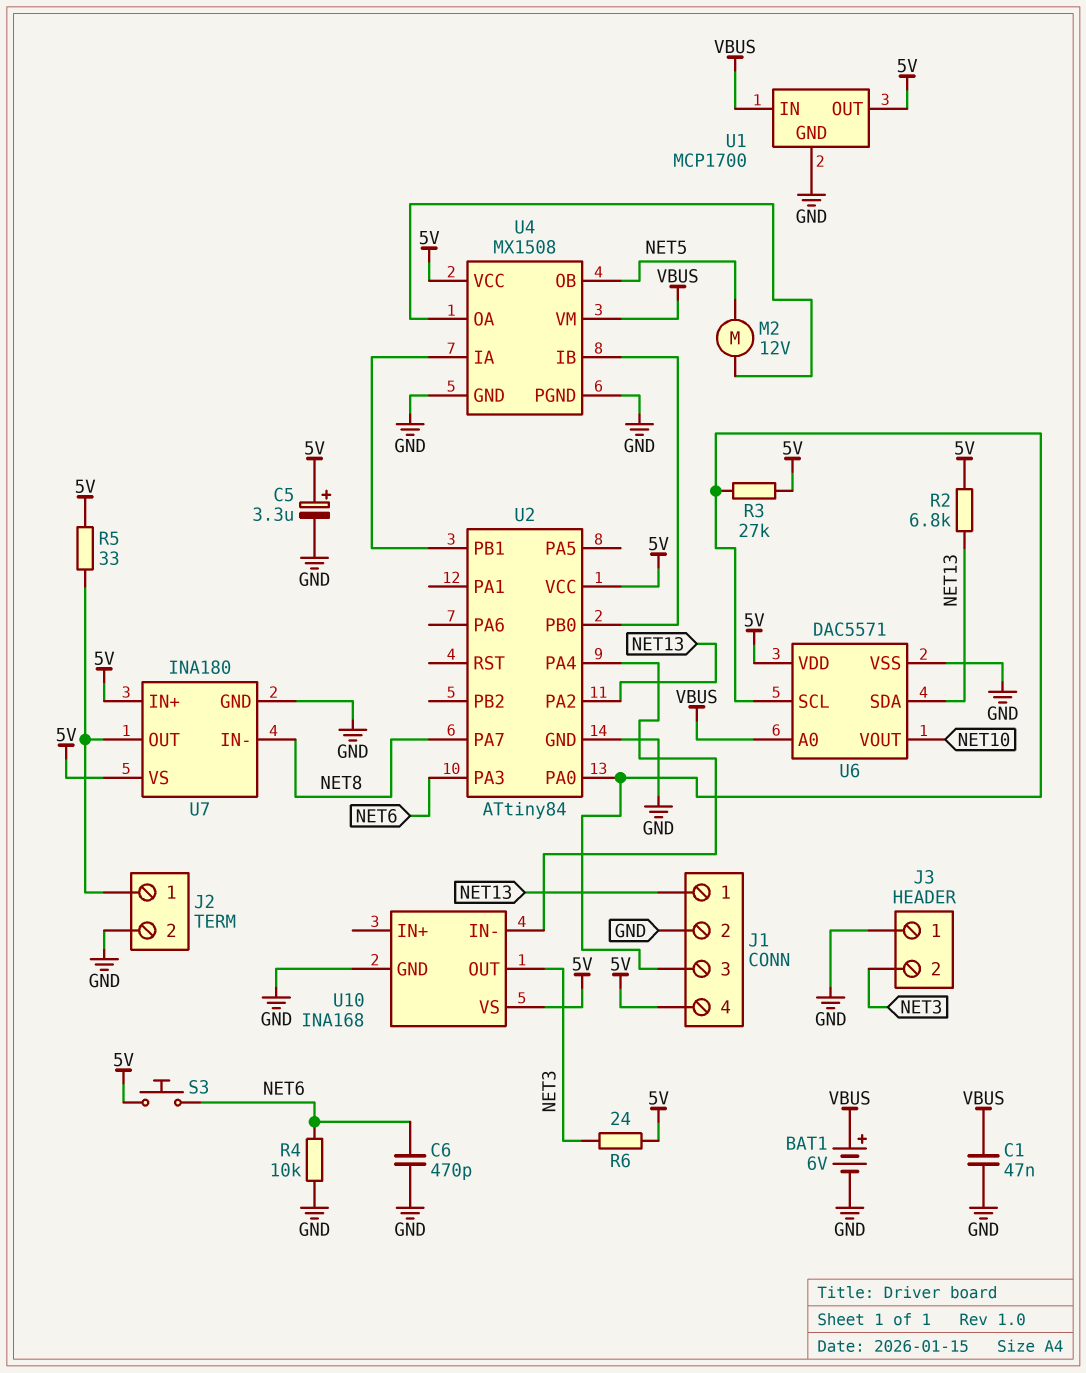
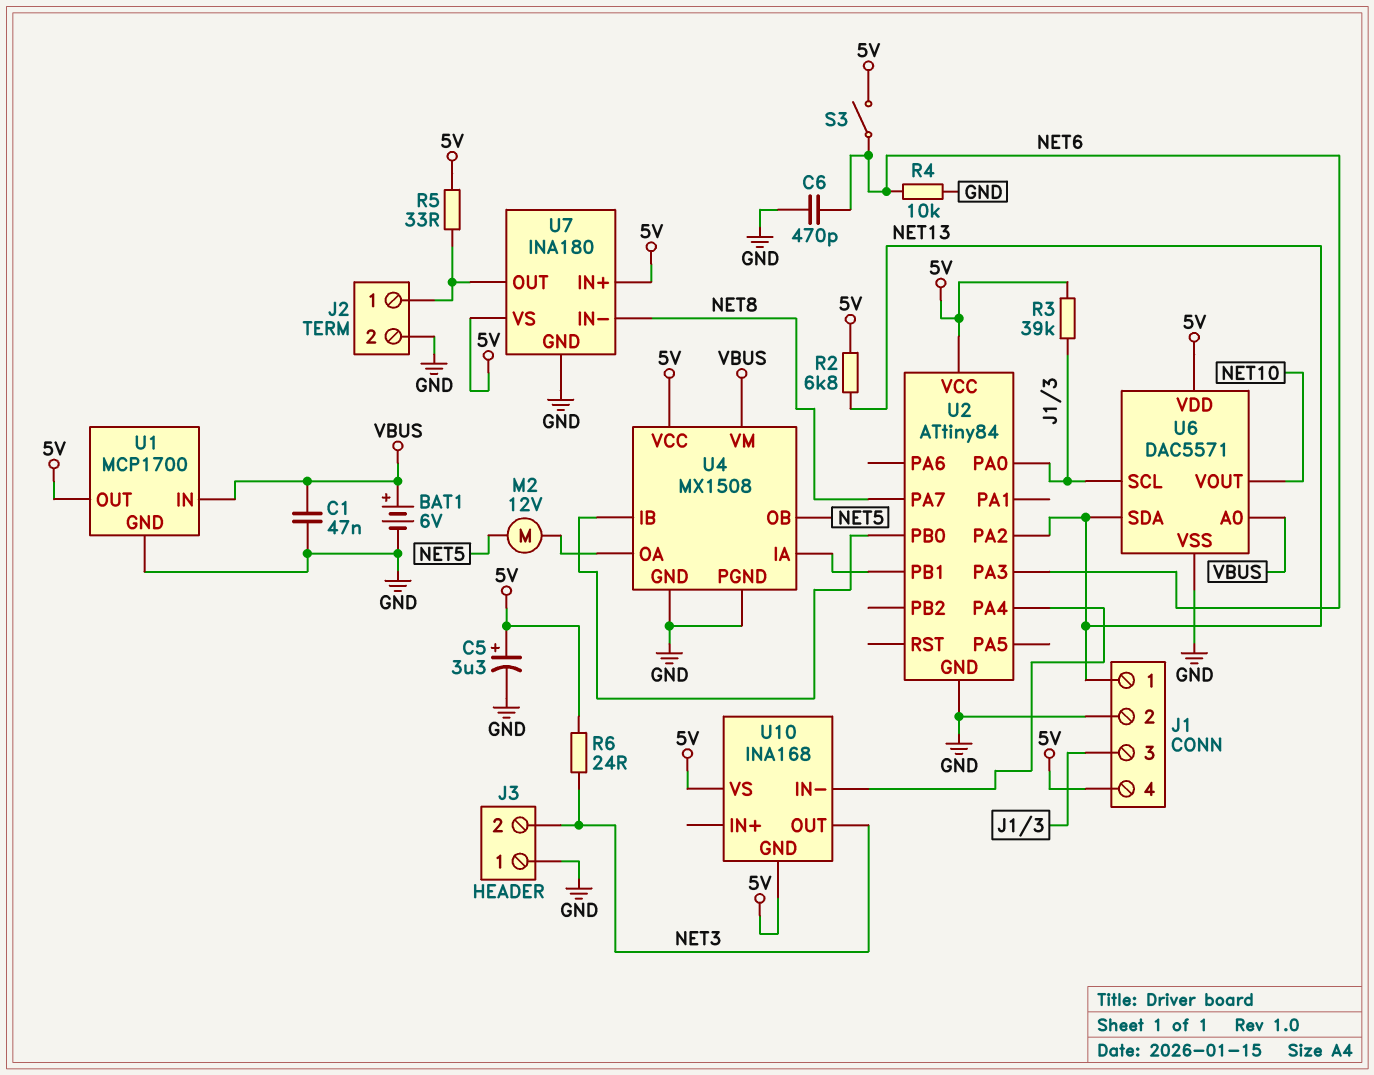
R3: 27k (5V, J1/3) -> 39k (5V, J1/3)
S3: button (5V, NET6) -> switch (5V, NET6)
U10 pin GND: GND -> 5V

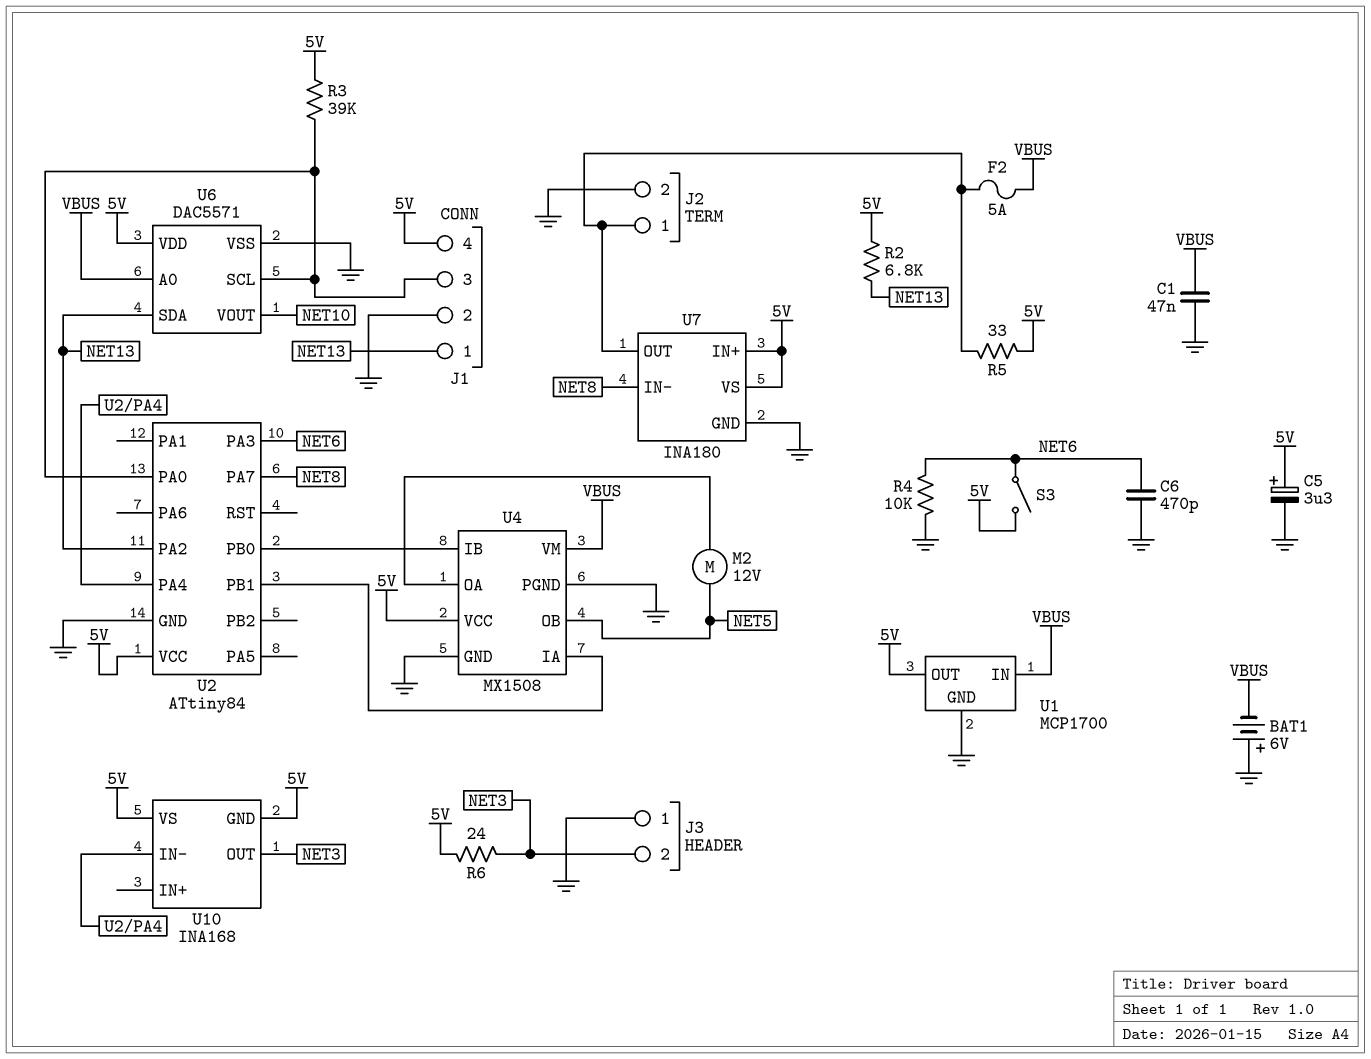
BAT1: 6V (plus VBUS, minus GND) -> 6V (plus GND, minus VBUS)
F2: none -> 5A (J2/1, VBUS)

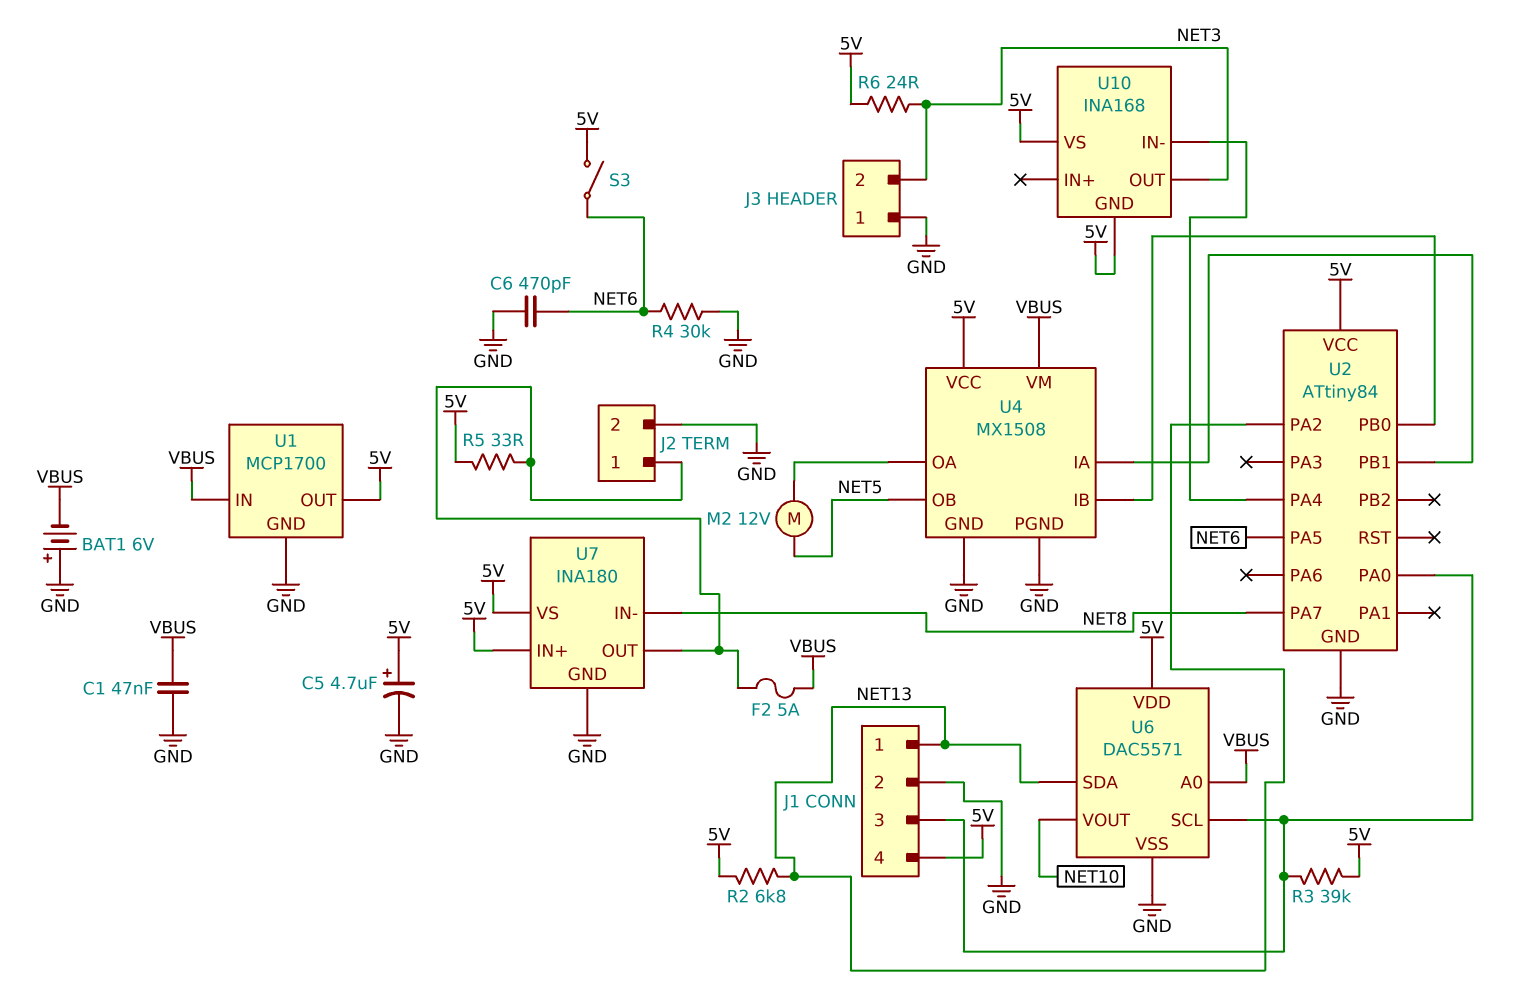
C5: 3.3uF (plus 5V, minus GND) -> 4.7uF (plus 5V, minus GND)
R4: 10k (GND, NET6) -> 30k (GND, NET6)
U2 pin PA3: NET6 -> none
U2 pin PA5: none -> NET6

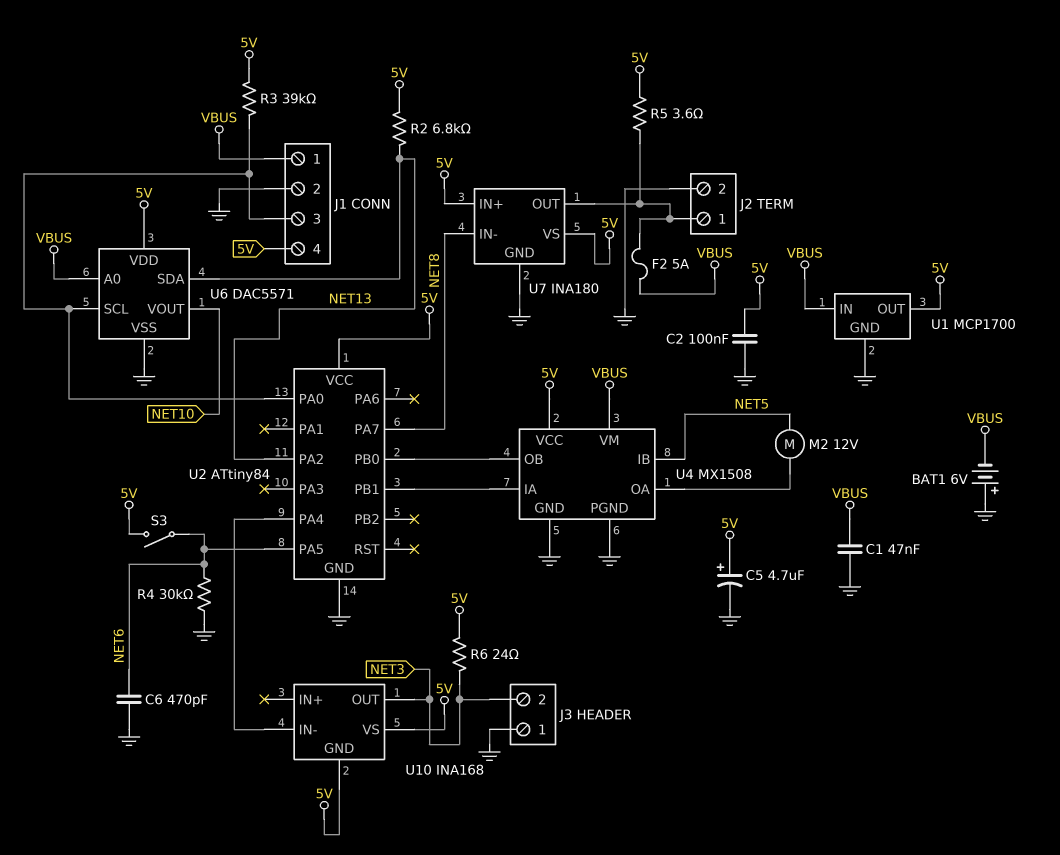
C2: none -> 100nF (5V, GND)
J1 pin 1: NET13 -> VBUS
R5: 33 (5V, J2/1) -> 3.6 (5V, J2/1)
U4 pin IB: U2/PB0 -> NET5
U4 pin OB: NET5 -> U2/PB0

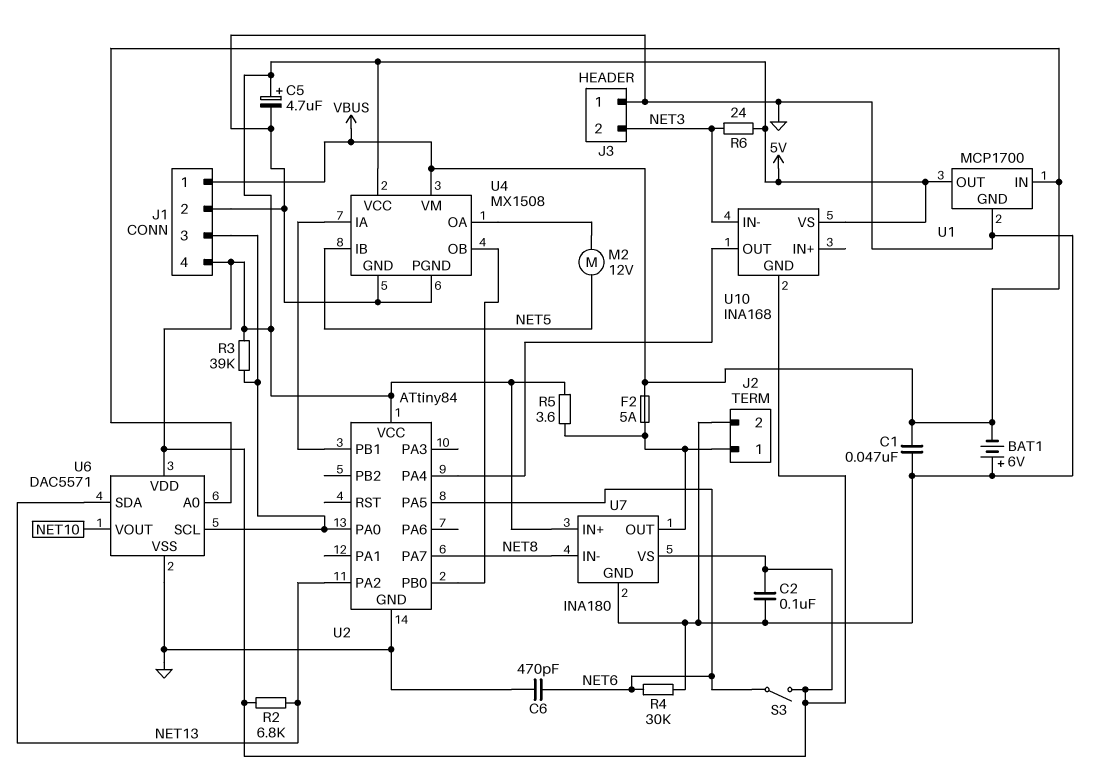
U10 pin IN-: U2/PA4 -> NET3
U10 pin OUT: NET3 -> U2/PA4

